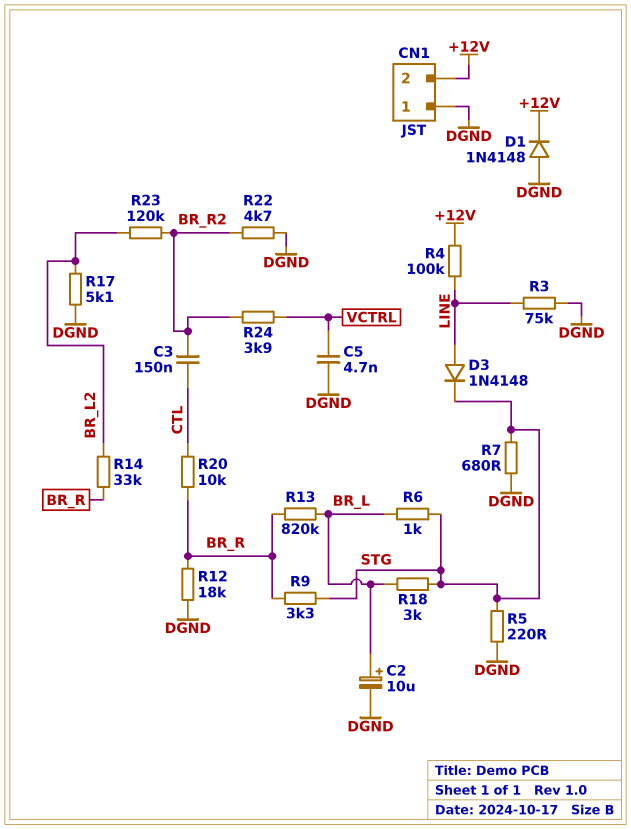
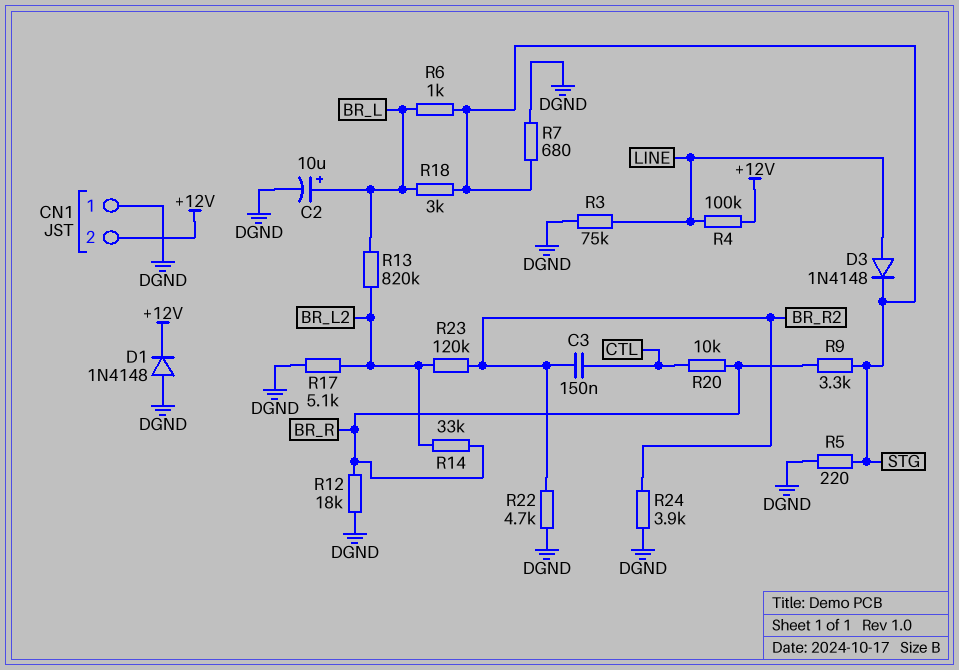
C5: 4.7nF (DGND, VCTRL) -> none
R13: 820k (BR_L, BR_R) -> 820k (BR_L, BR_L2)
R24: 3.9k (BR_R2, VCTRL) -> 3.9k (BR_R2, DGND)

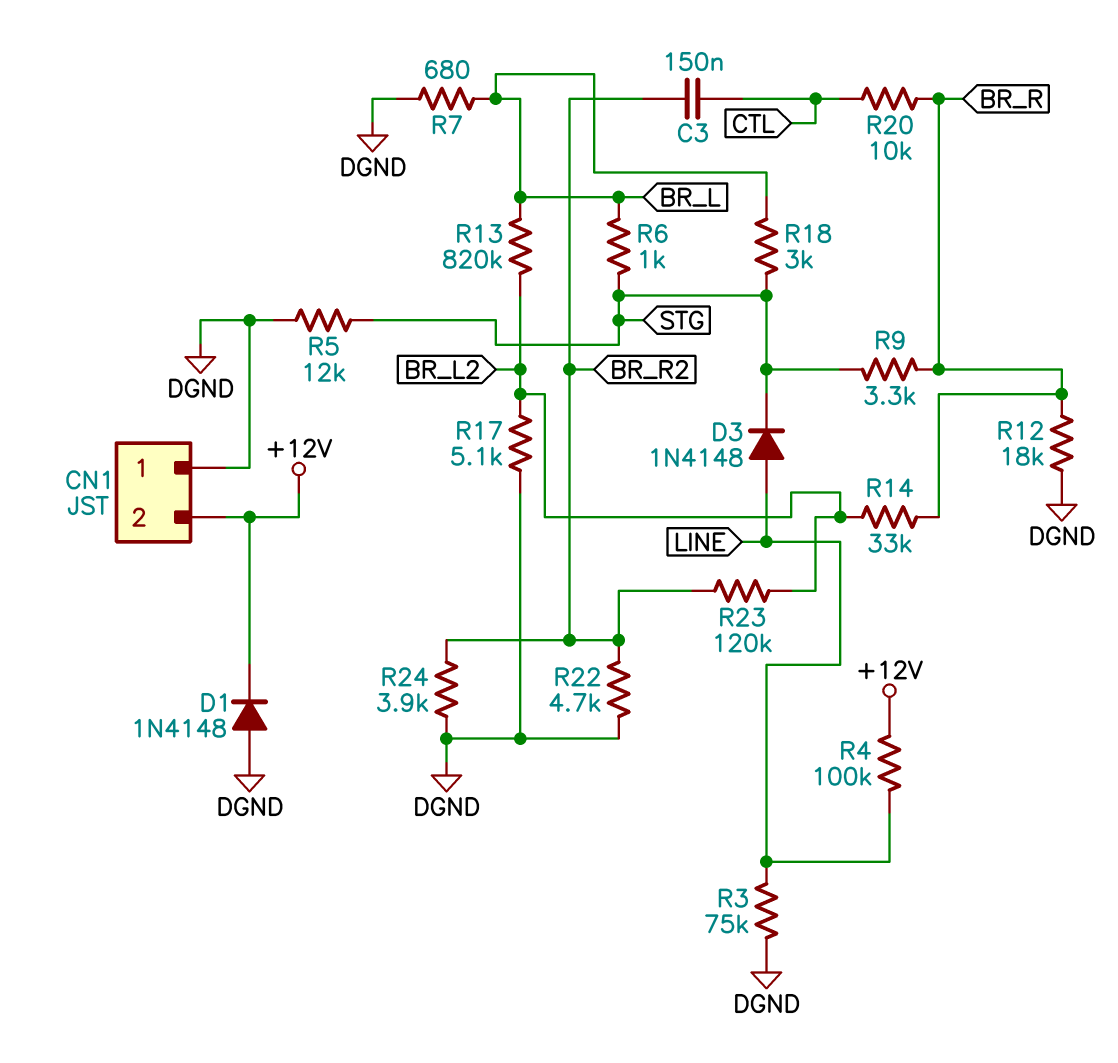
C2: 10uF (plus BR_L, minus DGND) -> none
R5: 220 (DGND, STG) -> 12k (DGND, STG)
R7: 680 (DGND, STG) -> 680 (BR_L, DGND)

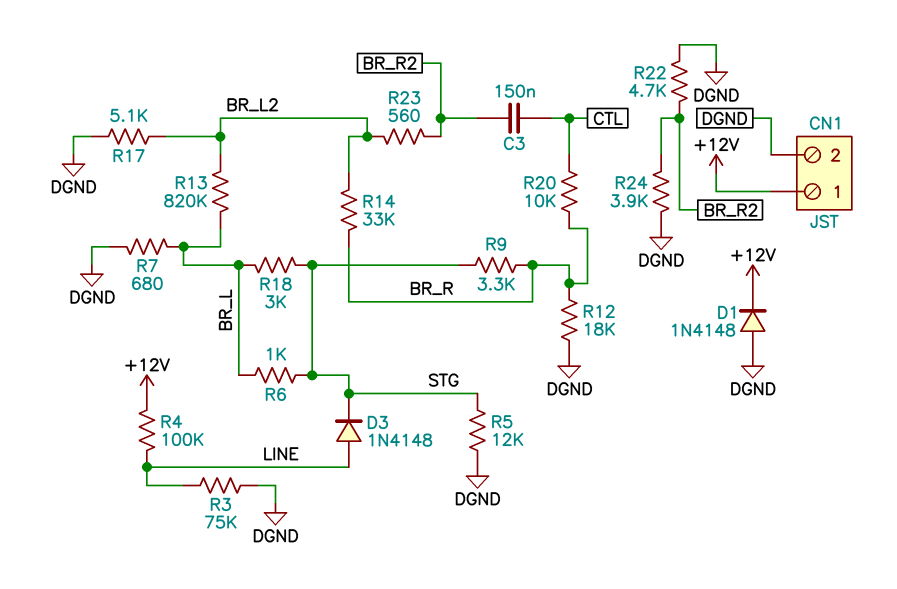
CN1 pin 1: DGND -> +12V
CN1 pin 2: +12V -> DGND
R23: 120k (BR_L2, BR_R2) -> 560 (BR_L2, BR_R2)

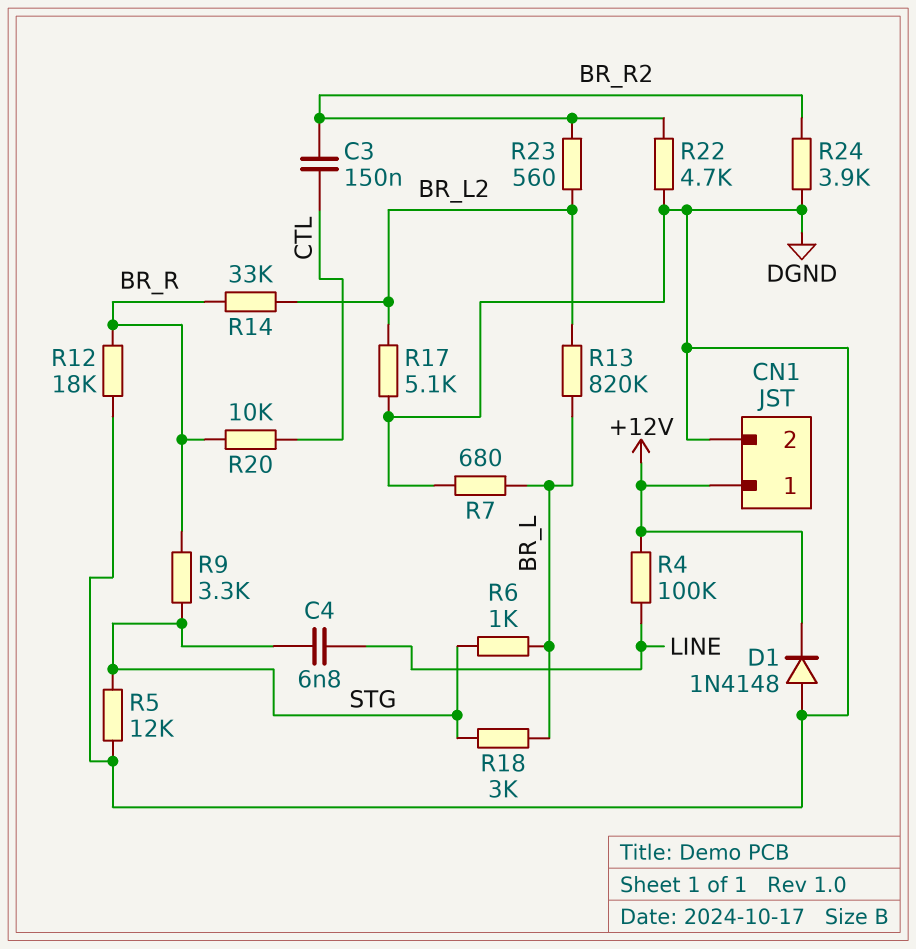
C4: none -> 6.8nF (LINE, STG)
D3: diode 1N4148 (A LINE, K STG) -> none
R3: 75k (DGND, LINE) -> none

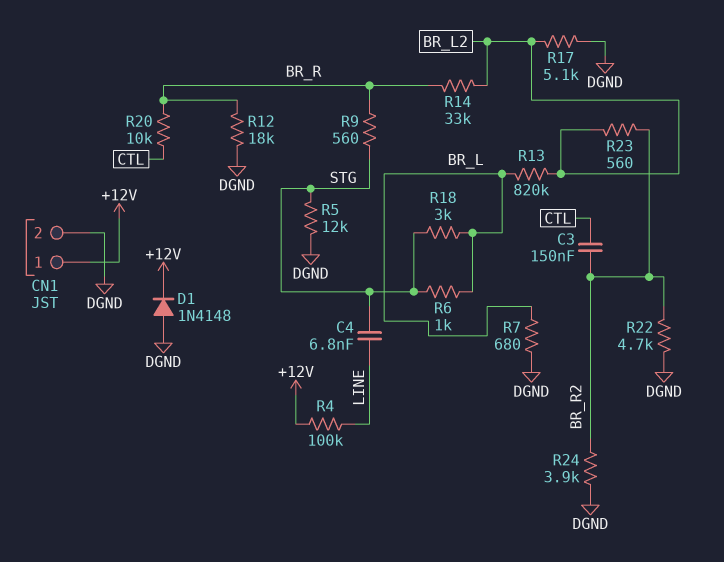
R9: 3.3k (BR_R, STG) -> 560 (BR_R, STG)

